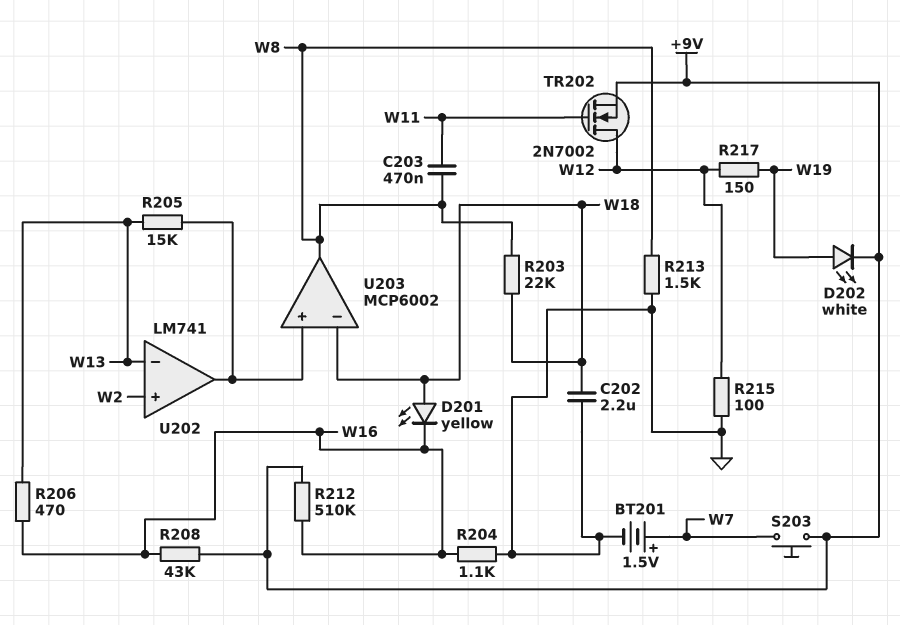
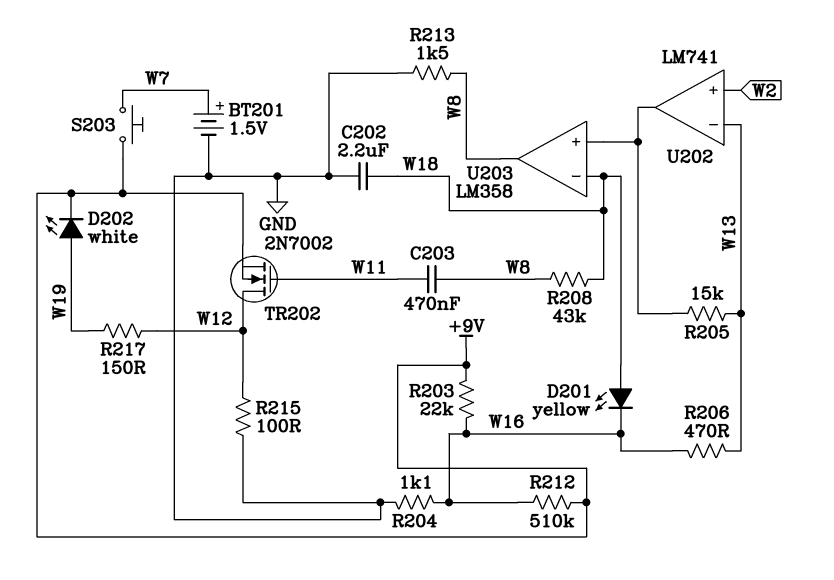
R203: 22k (W8, W18) -> 22k (+9V, W16)
R208: 43k (+9V, W16) -> 43k (W8, W18)
U203: MCP6002 -> LM358

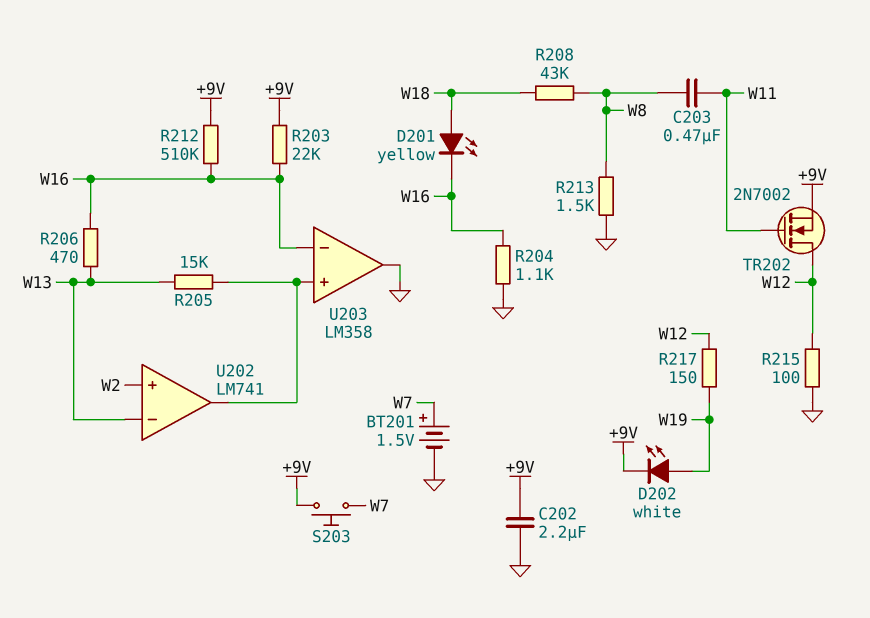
C202: 2.2uF (GND, W18) -> 2.2uF (+9V, GND)
U203 pin in-: W18 -> W16
U203 pin out: W8 -> GND

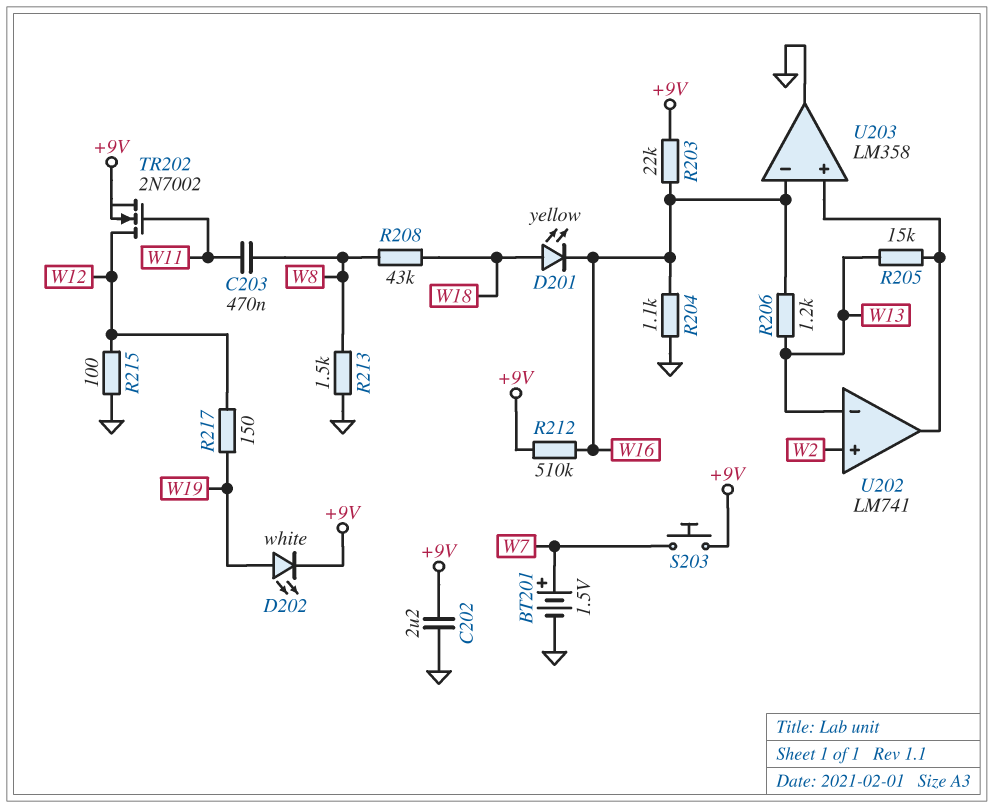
R206: 470 (W13, W16) -> 1.2k (W13, W16)

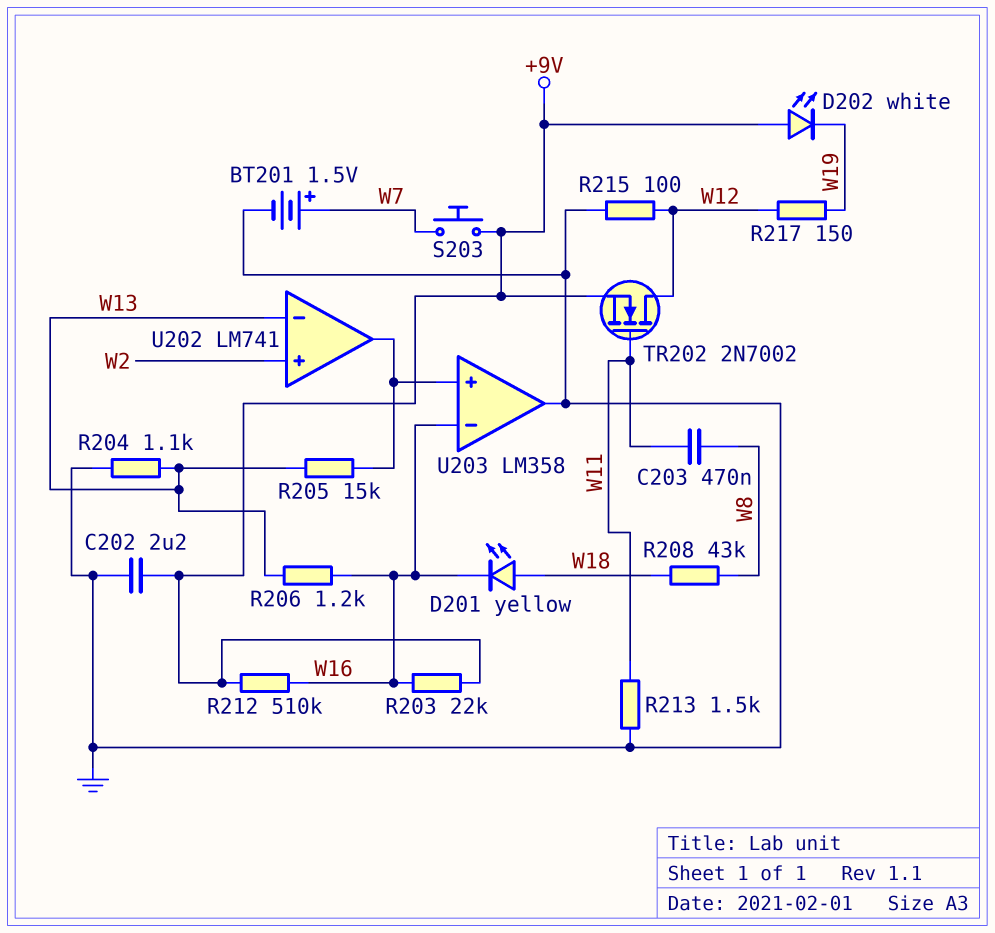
D202: LED white (A W19, K +9V) -> LED white (A +9V, K W19)
R204: 1.1k (GND, W16) -> 1.1k (GND, W13)
R213: 1.5k (GND, W8) -> 1.5k (GND, W11)

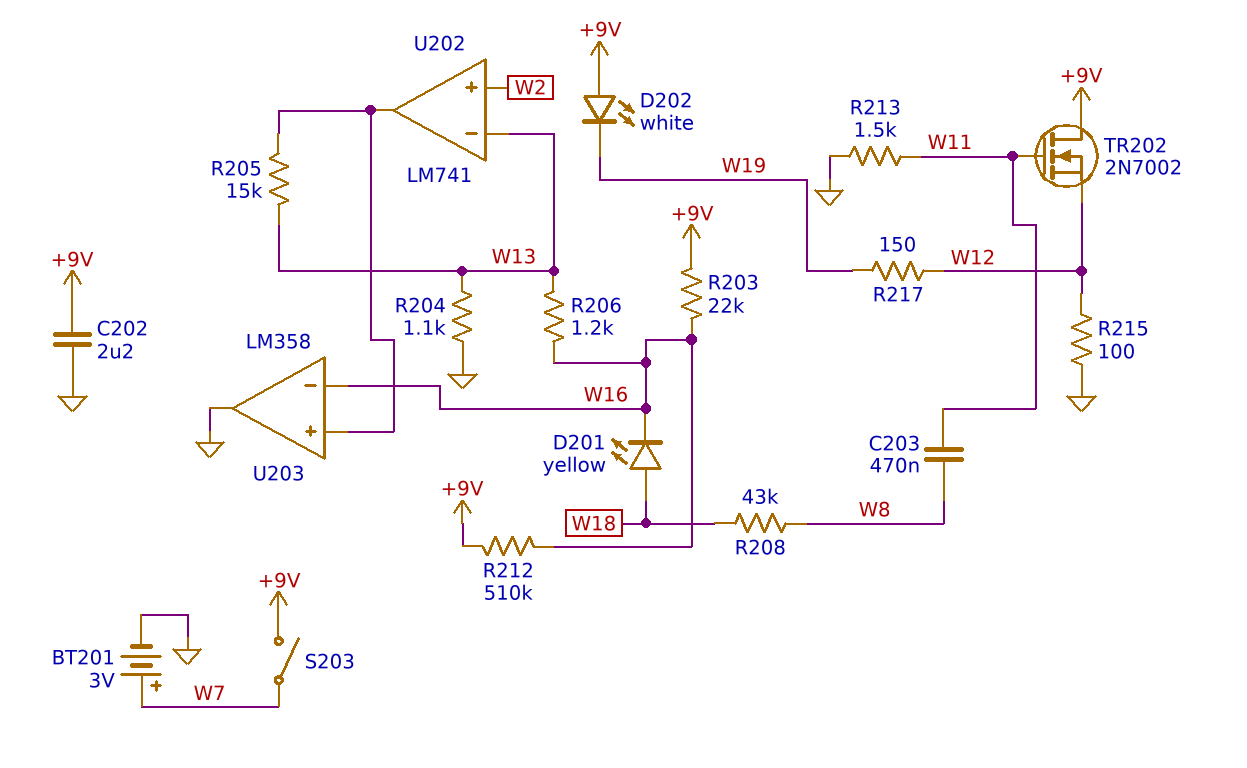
BT201: 1.5V (plus W7, minus GND) -> 3V (plus W7, minus GND)
S203: button (+9V, W7) -> switch (+9V, W7)
TR202: NMOS 2N7002 (G W11, D W12, S +9V) -> NMOS 2N7002 (G W11, D +9V, S W12)

